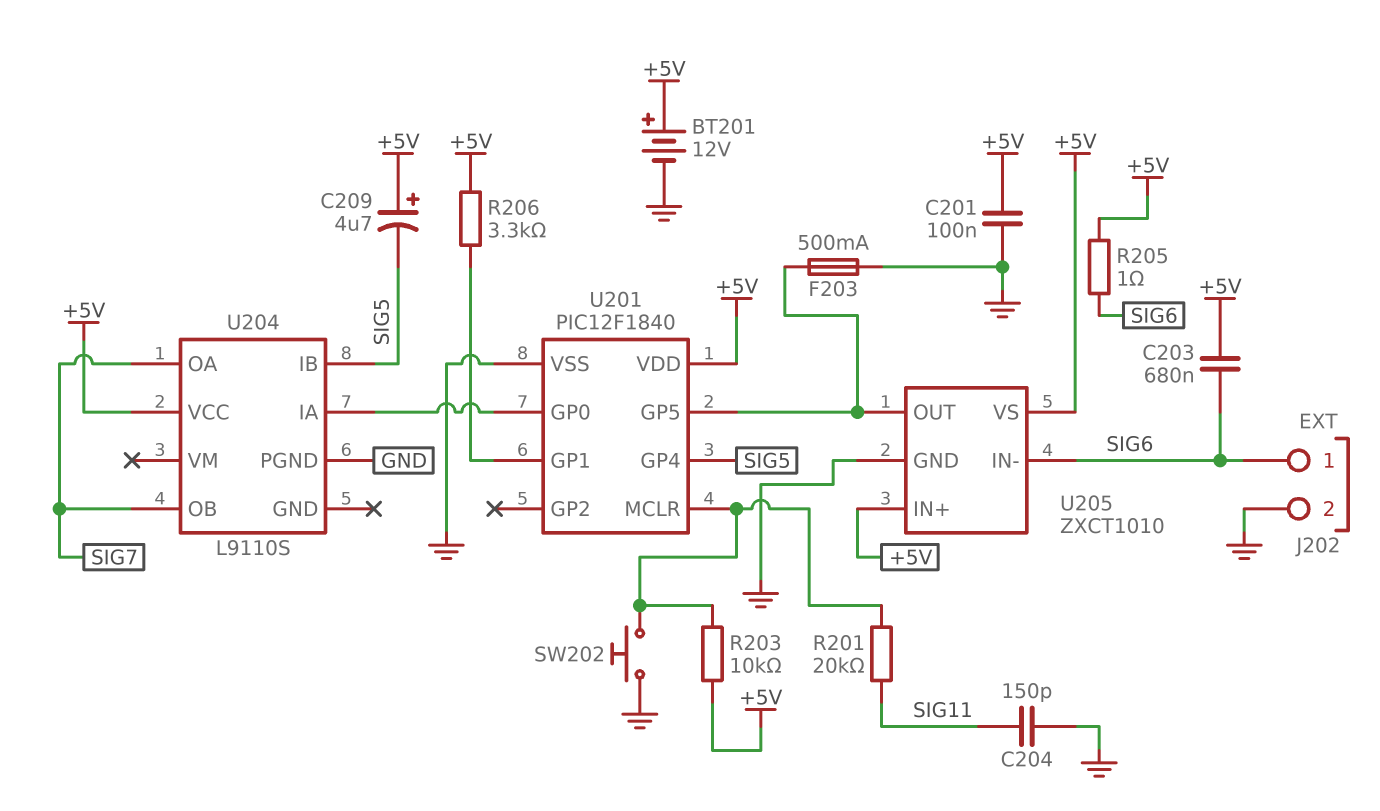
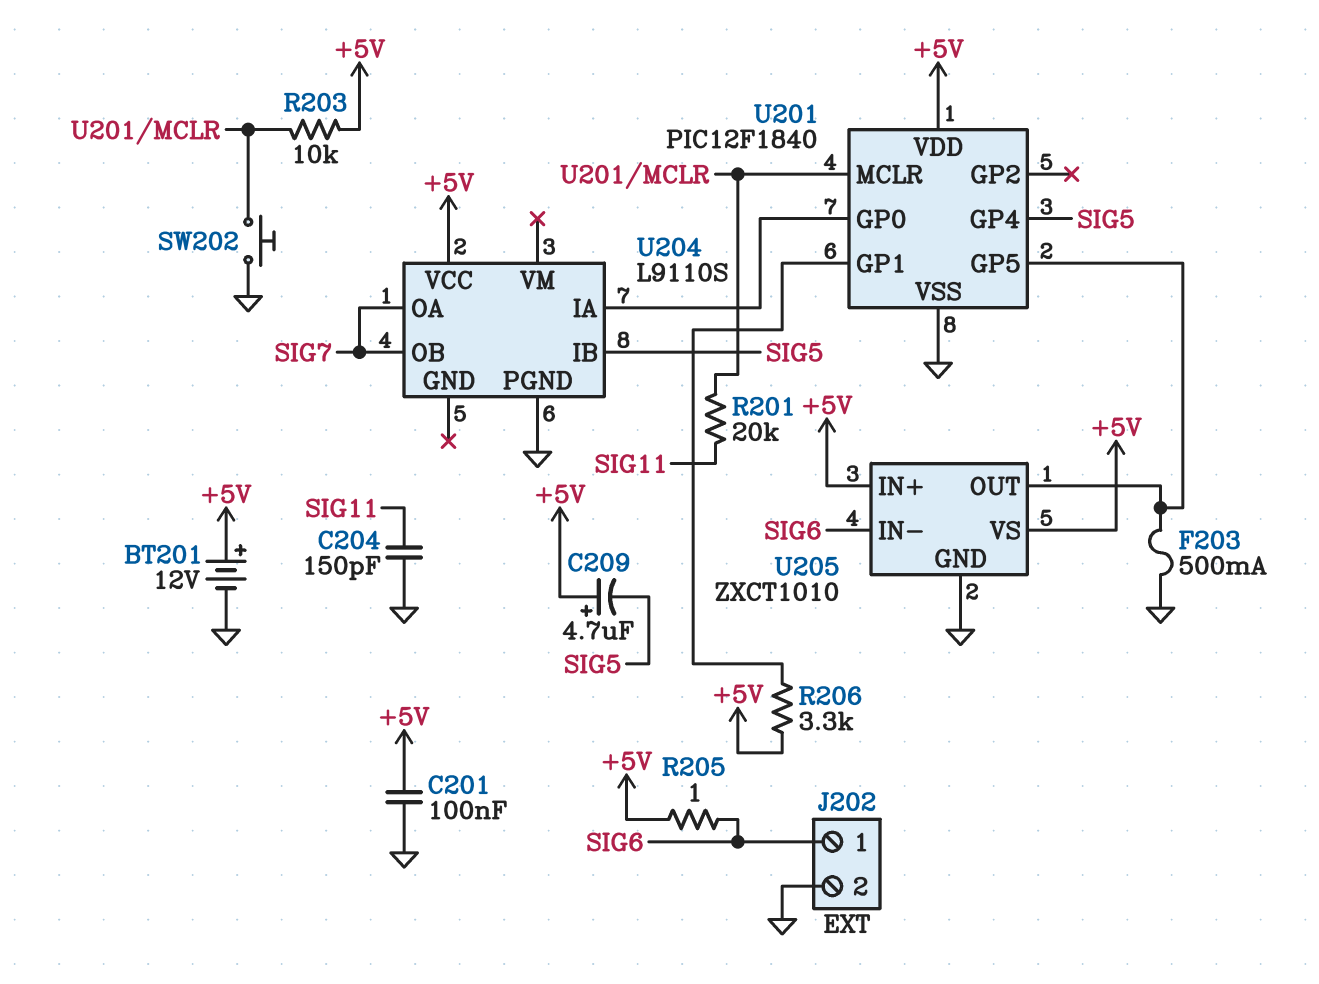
C203: 680nF (+5V, SIG6) -> none

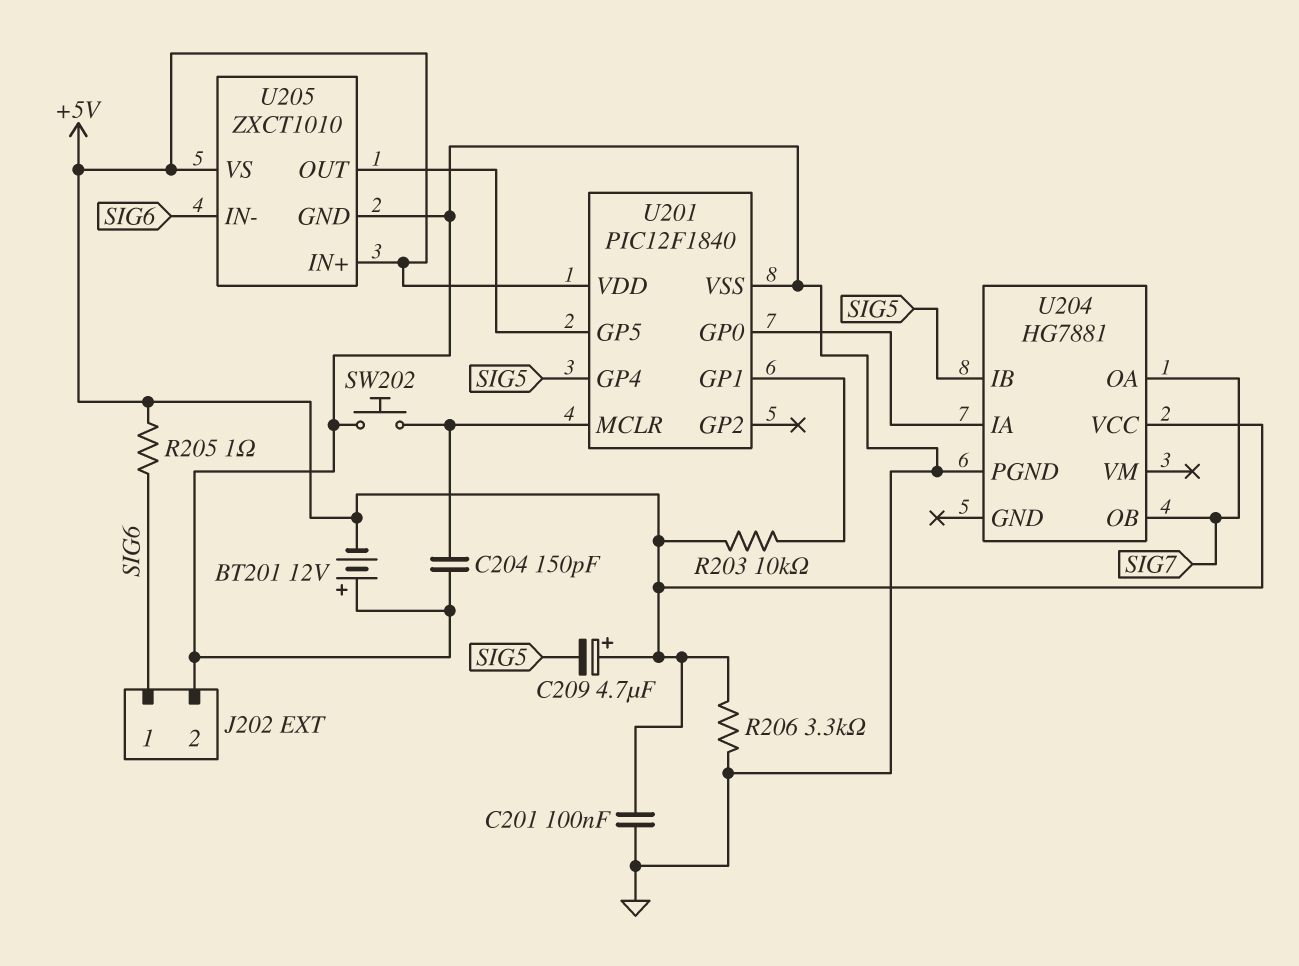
BT201: 12V (plus +5V, minus GND) -> 12V (plus GND, minus +5V)
C204: 150pF (GND, SIG11) -> 150pF (GND, U201/MCLR)
F203: 500mA (GND, U201/GP5) -> none
R201: 20k (SIG11, U201/MCLR) -> none
R203: 10k (+5V, U201/MCLR) -> 10k (+5V, U201/GP1)
R206: 3.3k (+5V, U201/GP1) -> 3.3k (+5V, GND)
U204: L9110S -> HG7881

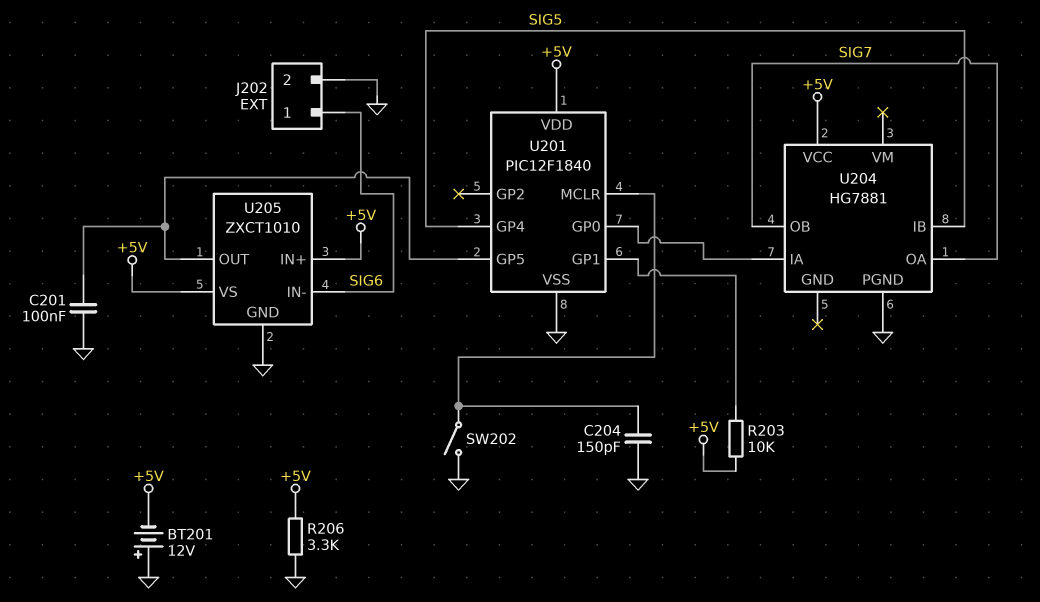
C201: 100nF (+5V, GND) -> 100nF (GND, U201/GP5)
C209: 4.7uF (plus +5V, minus SIG5) -> none
R205: 1 (+5V, SIG6) -> none
SW202: button (GND, U201/MCLR) -> switch (GND, U201/MCLR)

